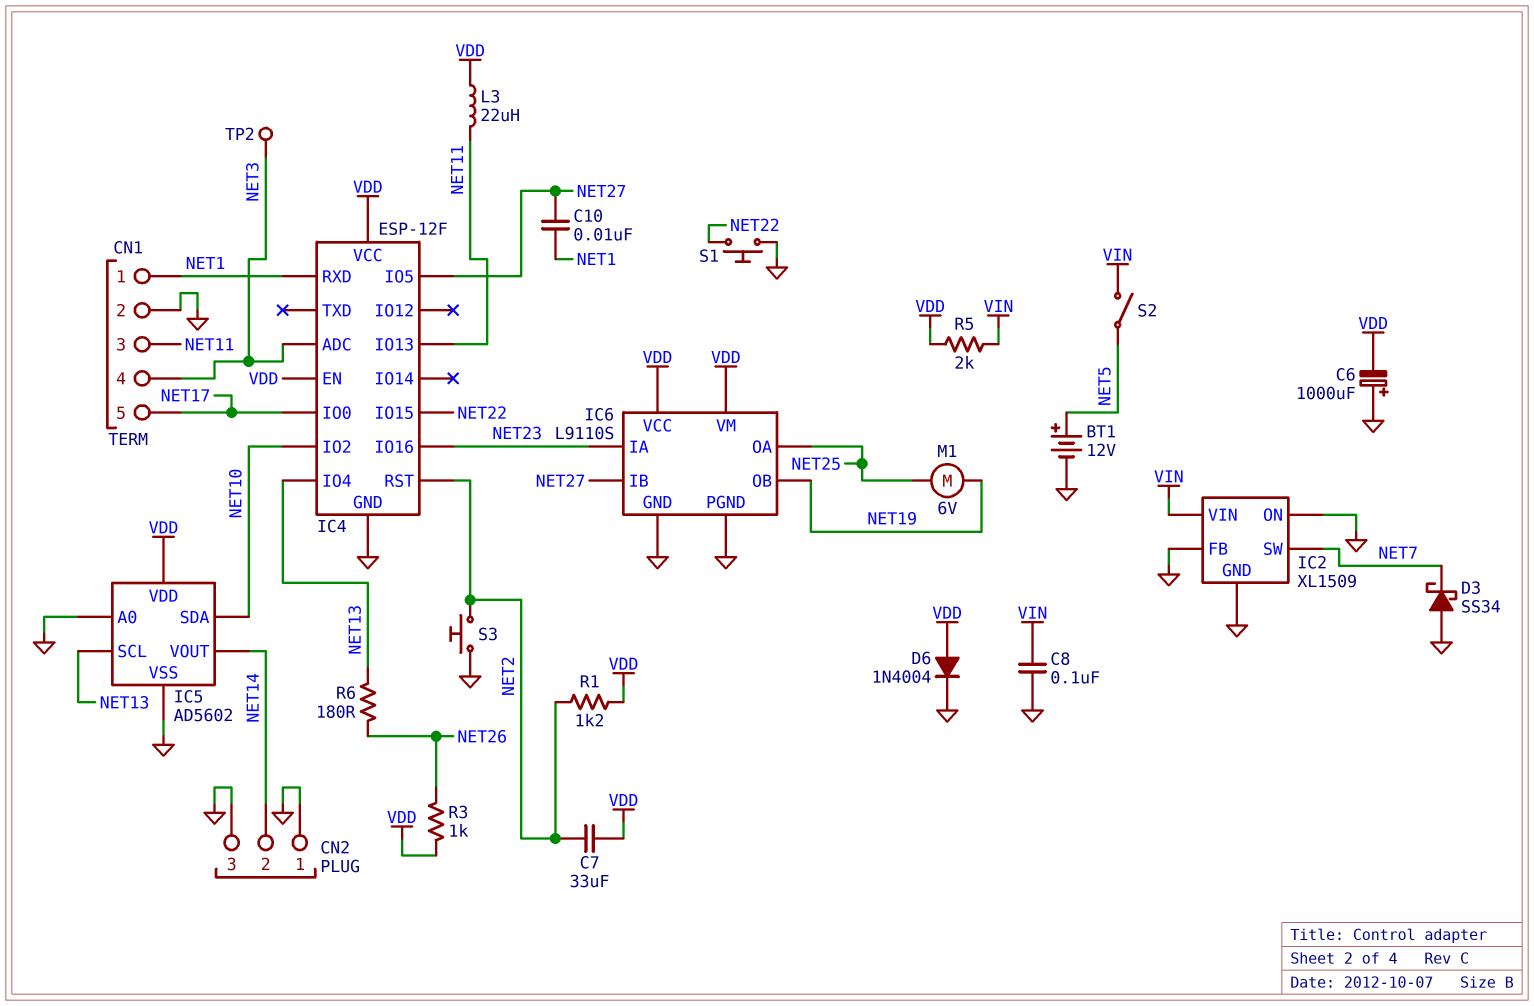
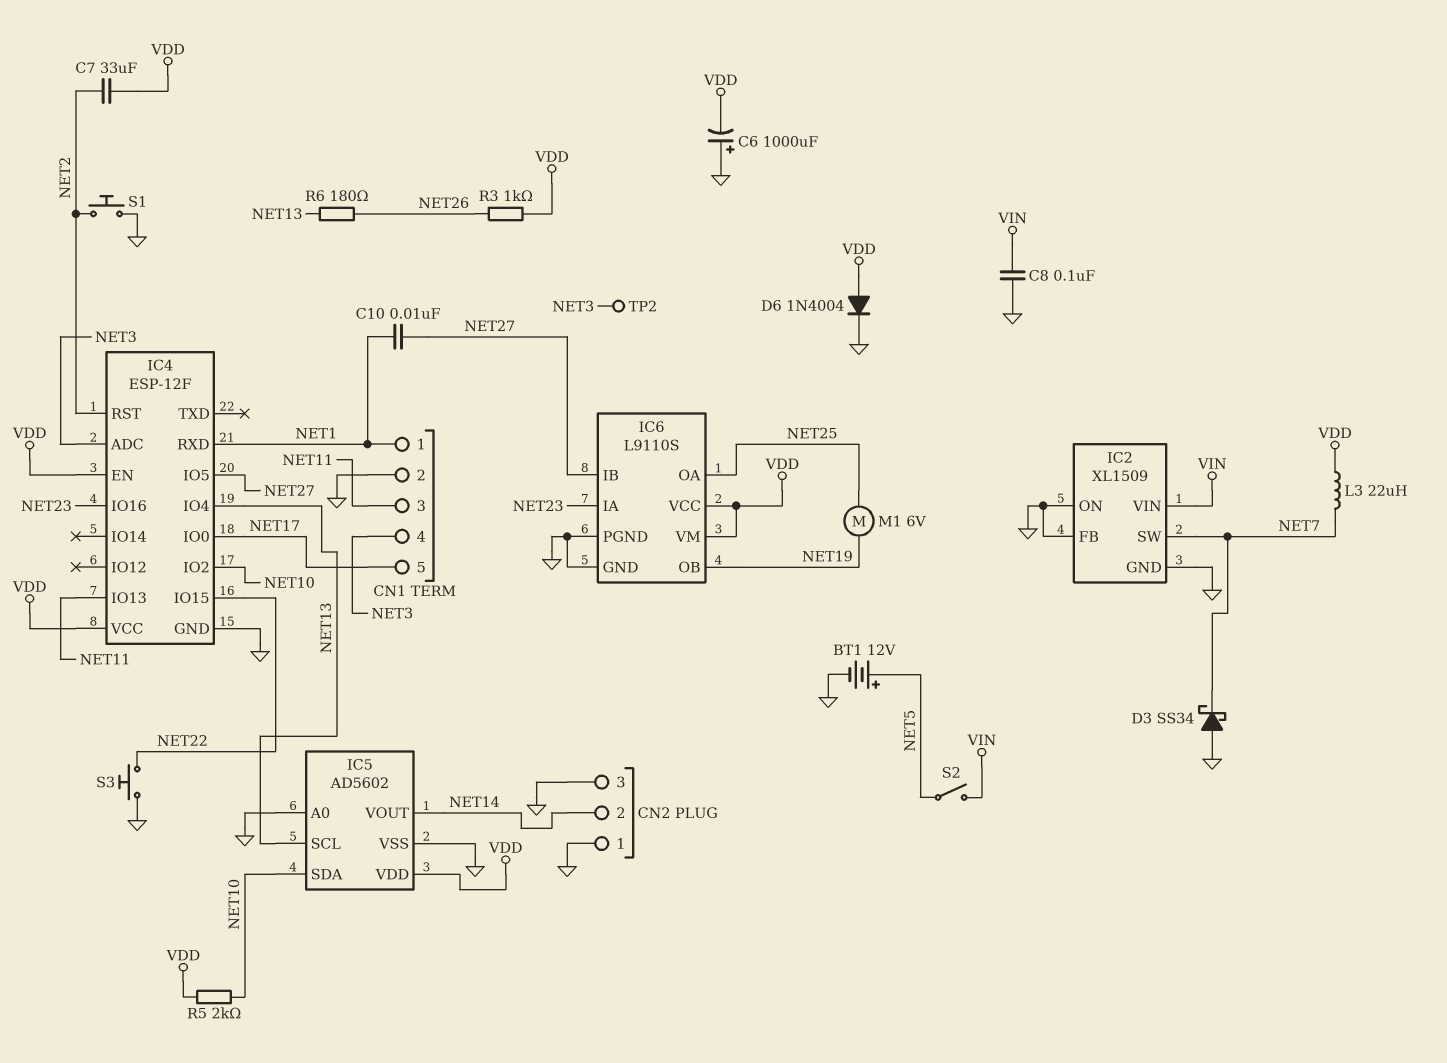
L3: 22uH (NET11, VDD) -> 22uH (NET7, VDD)
R1: 1.2k (NET2, VDD) -> none
R5: 2k (VDD, VIN) -> 2k (NET10, VDD)
S1: button (GND, NET22) -> button (GND, NET2)
S3: button (GND, NET2) -> button (GND, NET22)

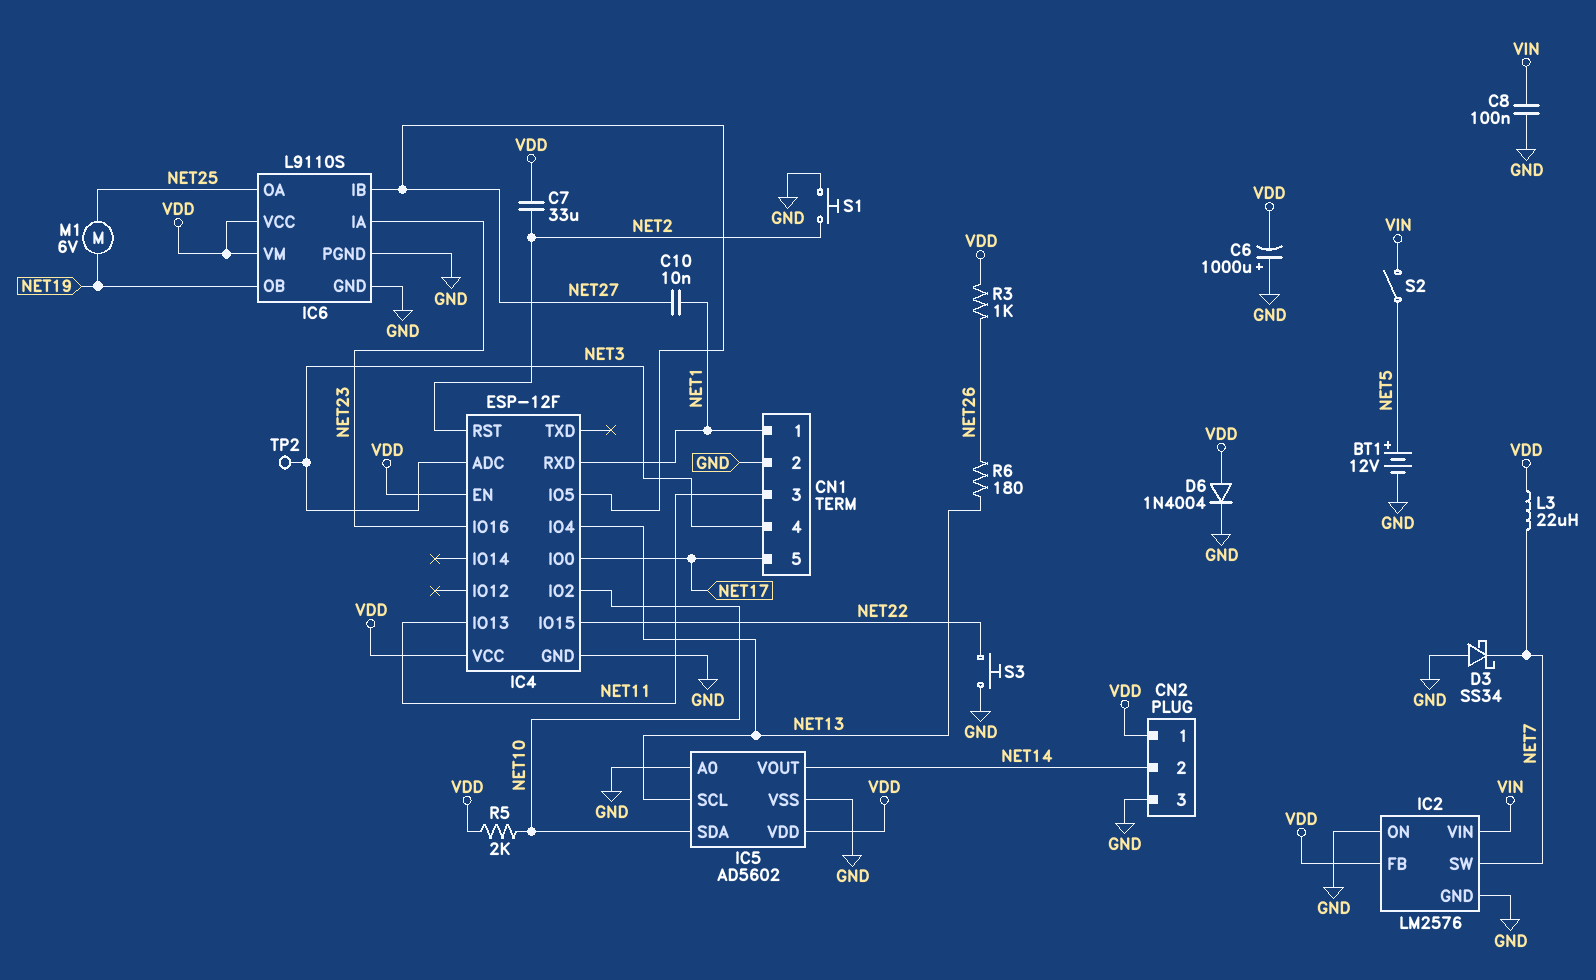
CN2 pin 1: GND -> VDD
IC2: XL1509 -> LM2576
IC2 pin FB: GND -> VDD

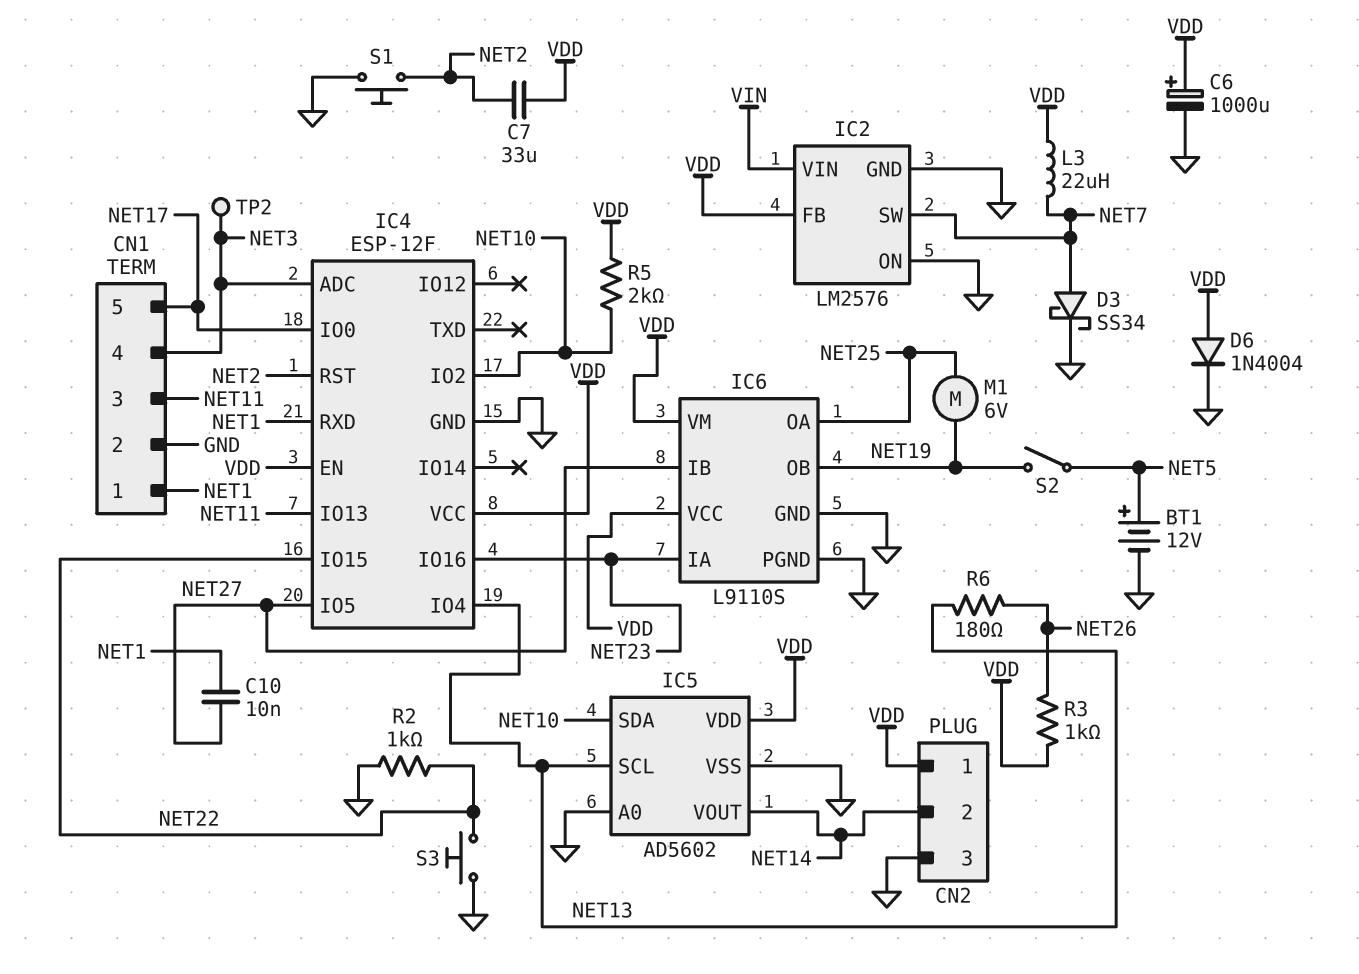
C6: 1000uF (plus GND, minus VDD) -> 1000uF (plus VDD, minus GND)
C8: 100nF (GND, VIN) -> none
D3: schottky SS34 (A GND, K NET7) -> schottky SS34 (A NET7, K GND)
R2: none -> 1k (GND, NET22)
S2: switch (NET5, VIN) -> switch (NET5, NET19)

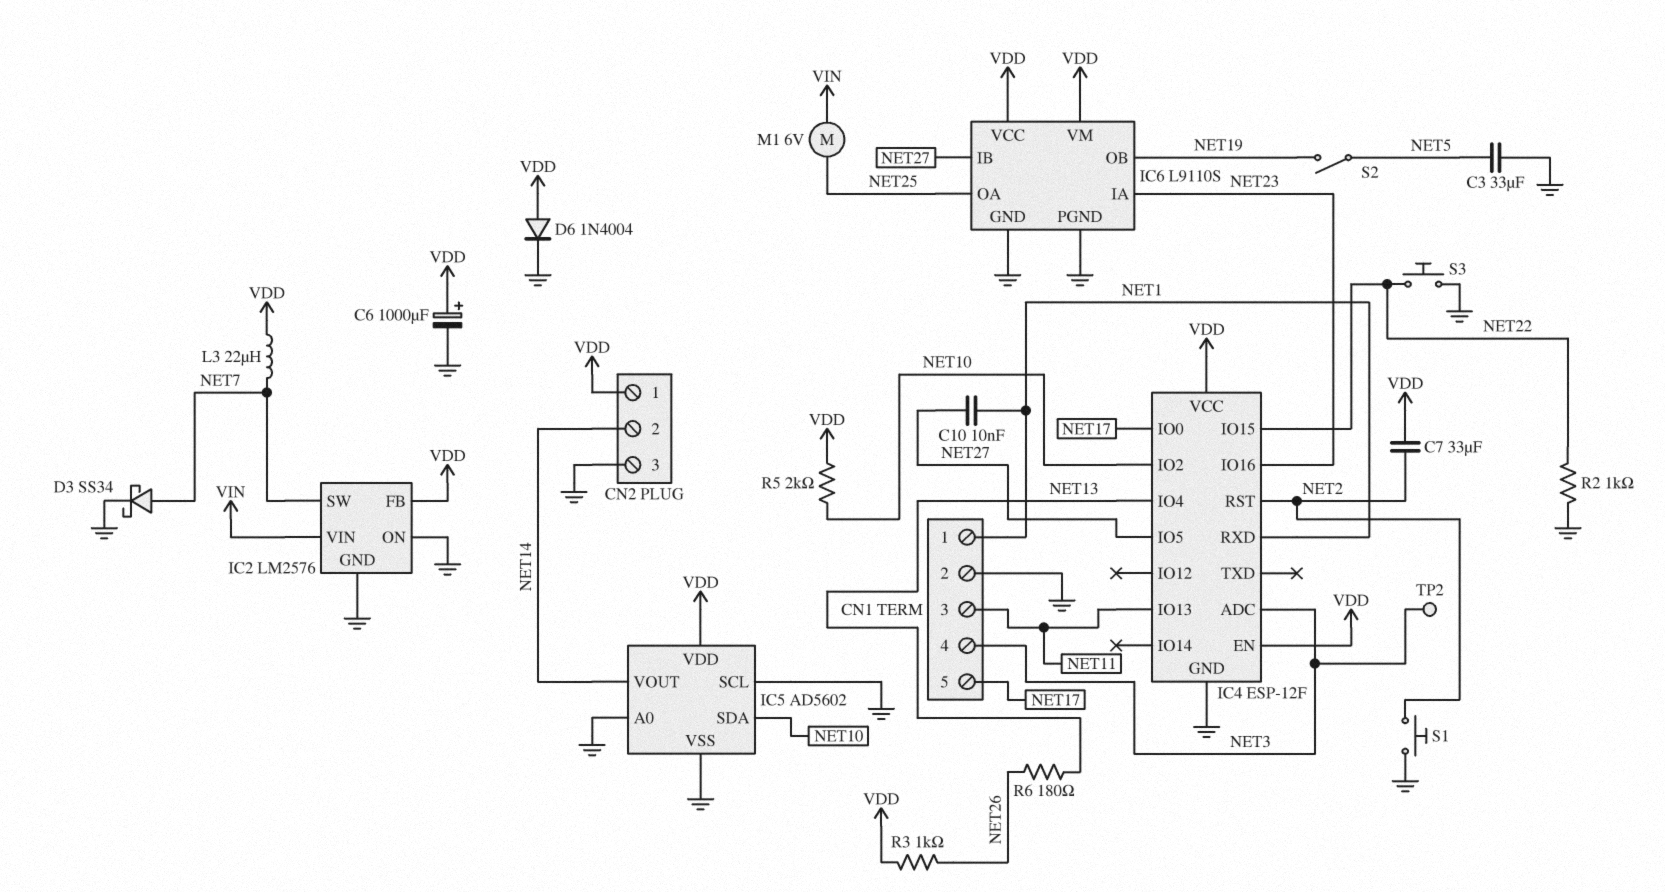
BT1: 12V (plus NET5, minus GND) -> none
C3: none -> 33uF (GND, NET5)
IC5 pin SCL: NET13 -> GND
M1: motor 6V (NET19, NET25) -> motor 6V (NET25, VIN)

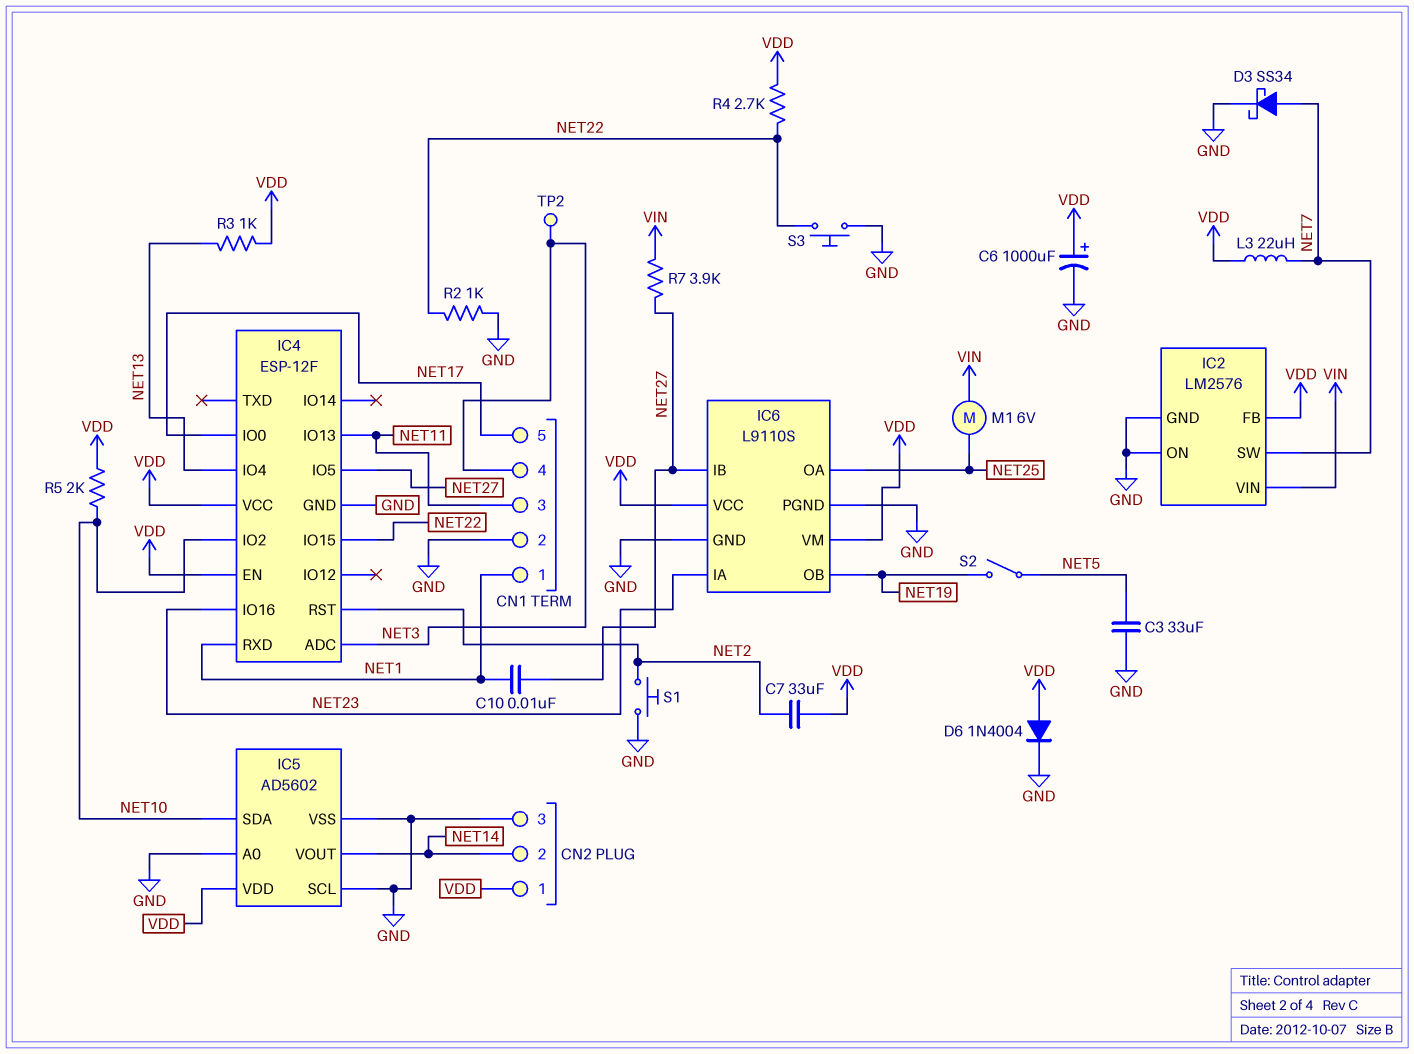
R3: 1k (NET26, VDD) -> 1k (NET13, VDD)
R4: none -> 2.7k (NET22, VDD)
R6: 180 (NET13, NET26) -> none
R7: none -> 3.9k (NET27, VIN)

